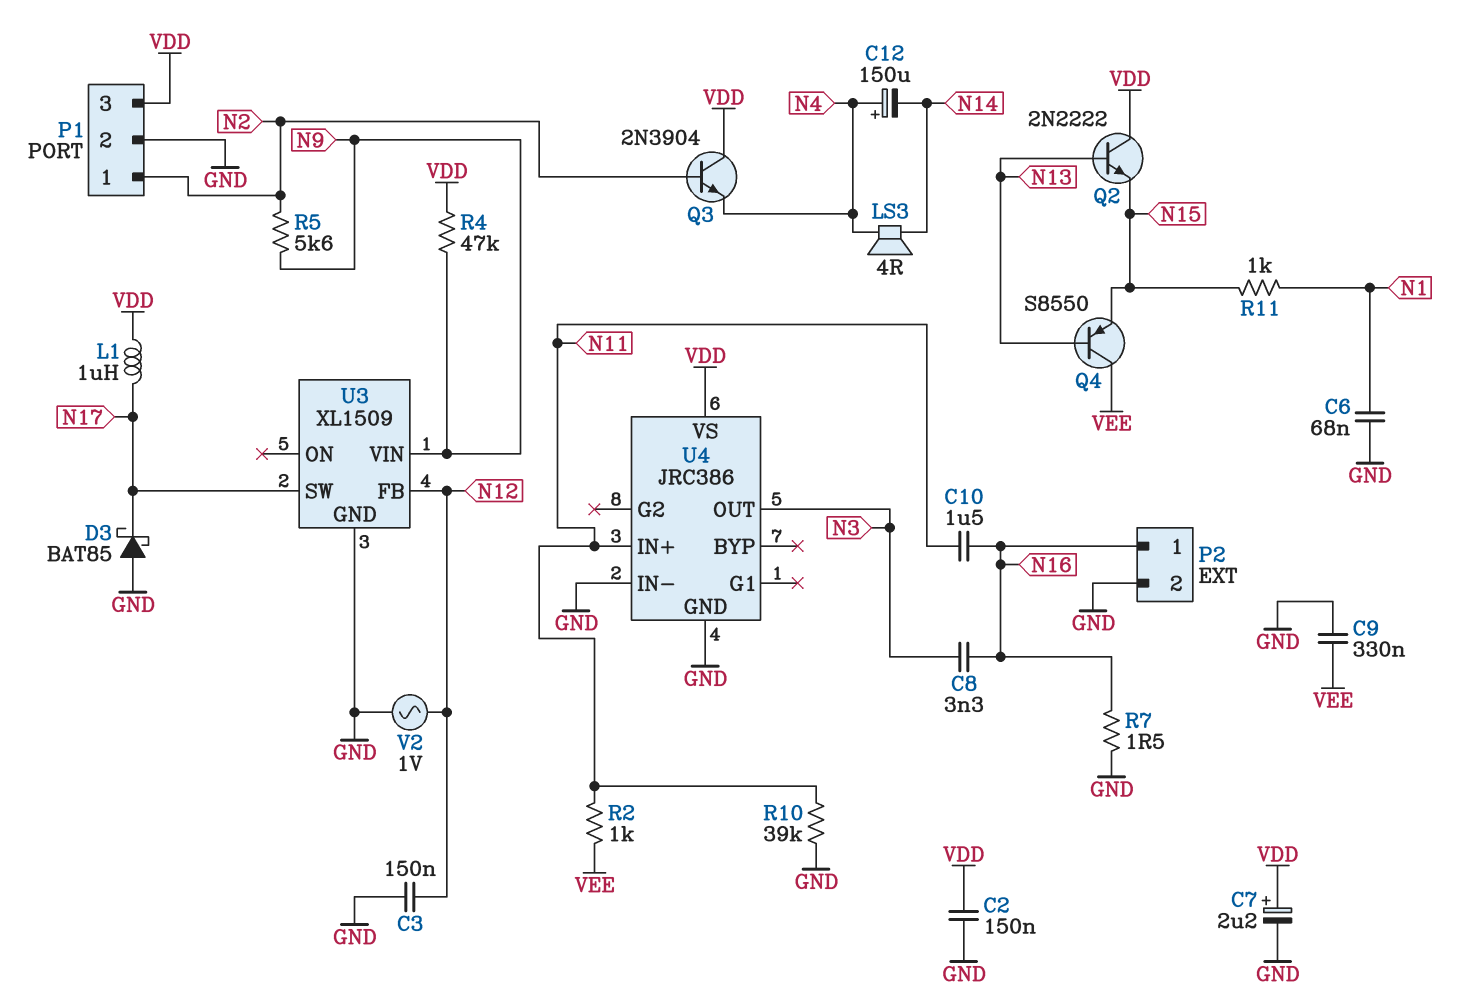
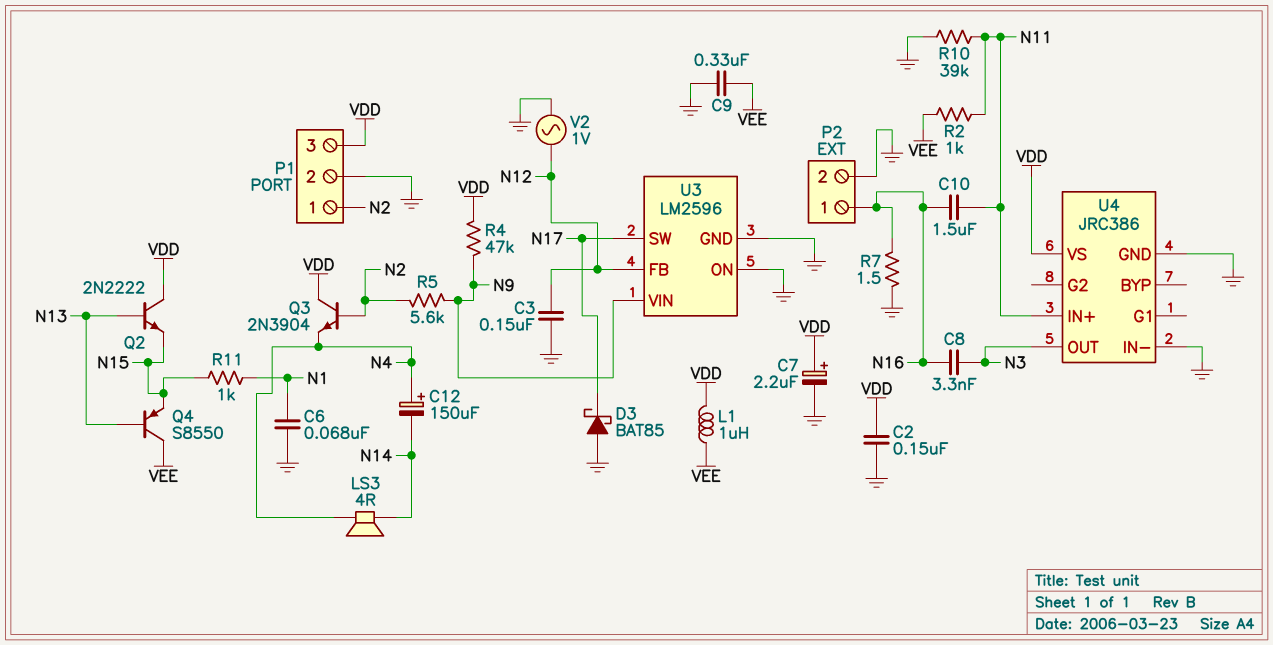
L1: 1uH (N17, VDD) -> 1uH (VDD, VEE)
U3: XL1509 -> LM2596
U3 pin ON: none -> GND

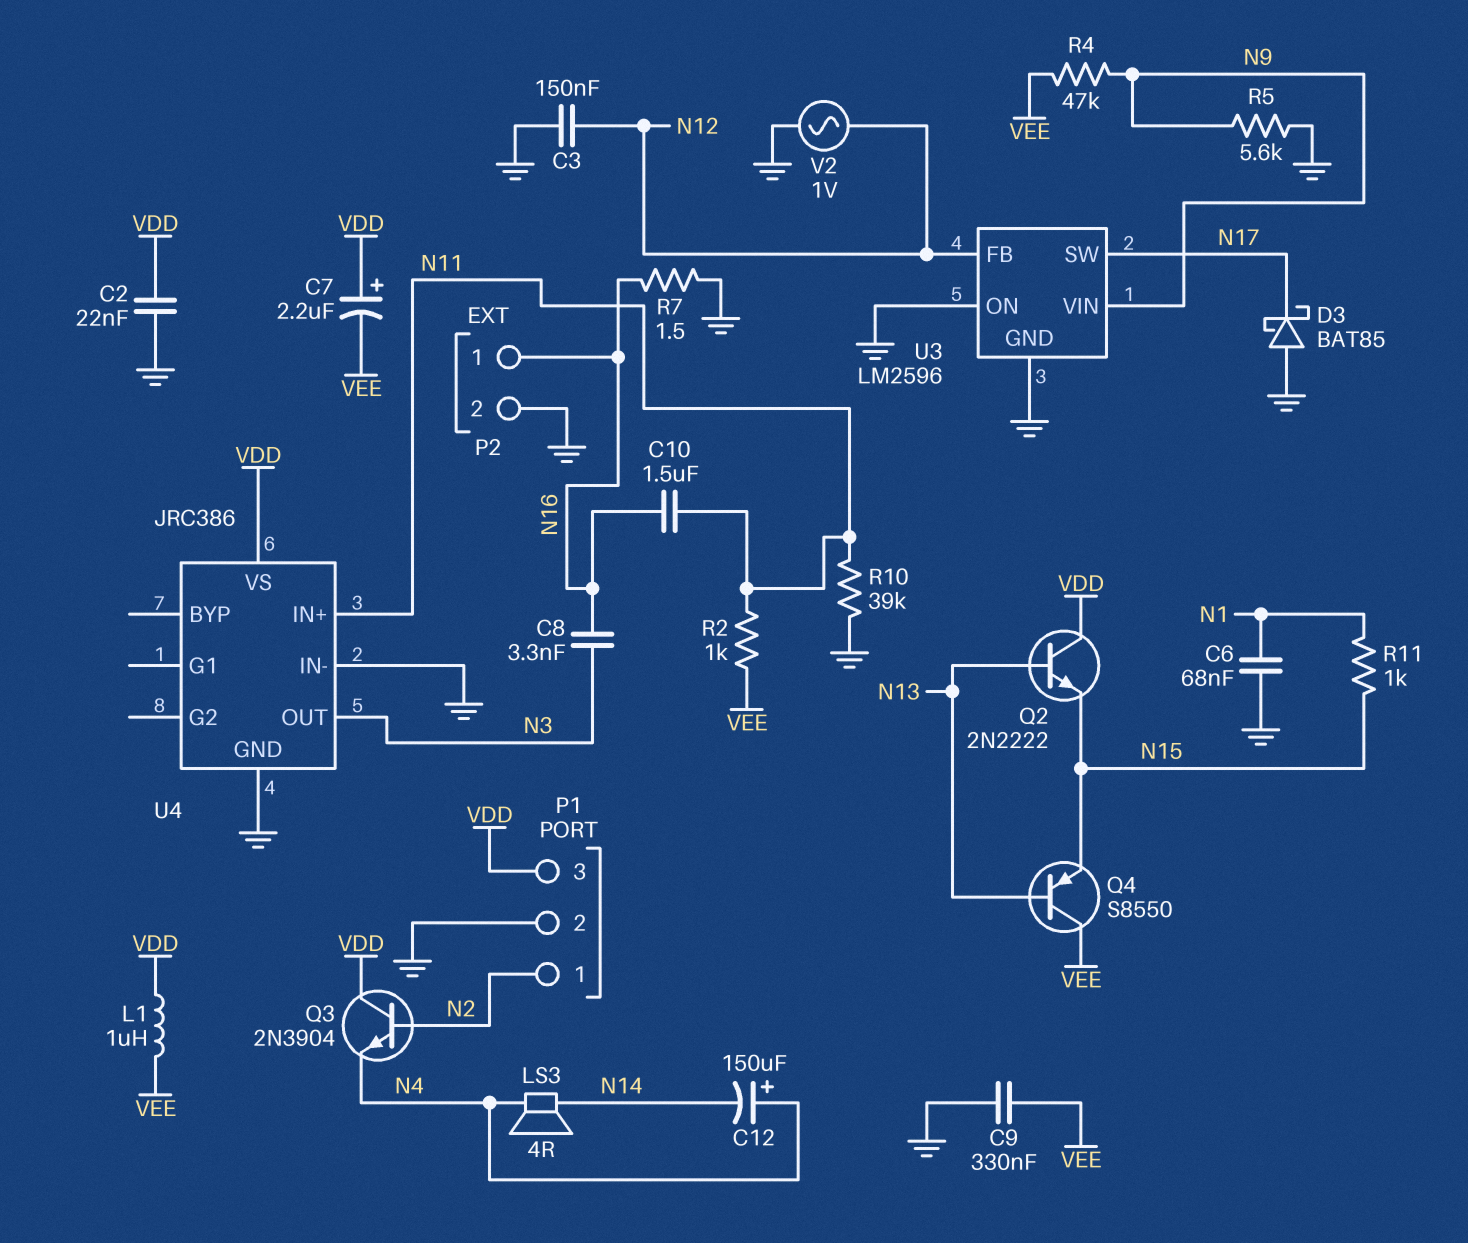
C2: 150nF (GND, VDD) -> 22nF (GND, VDD)
C7: 2.2uF (plus VDD, minus GND) -> 2.2uF (plus VDD, minus VEE)
R4: 47k (N9, VDD) -> 47k (N9, VEE)
R5: 5.6k (N2, N9) -> 5.6k (GND, N9)

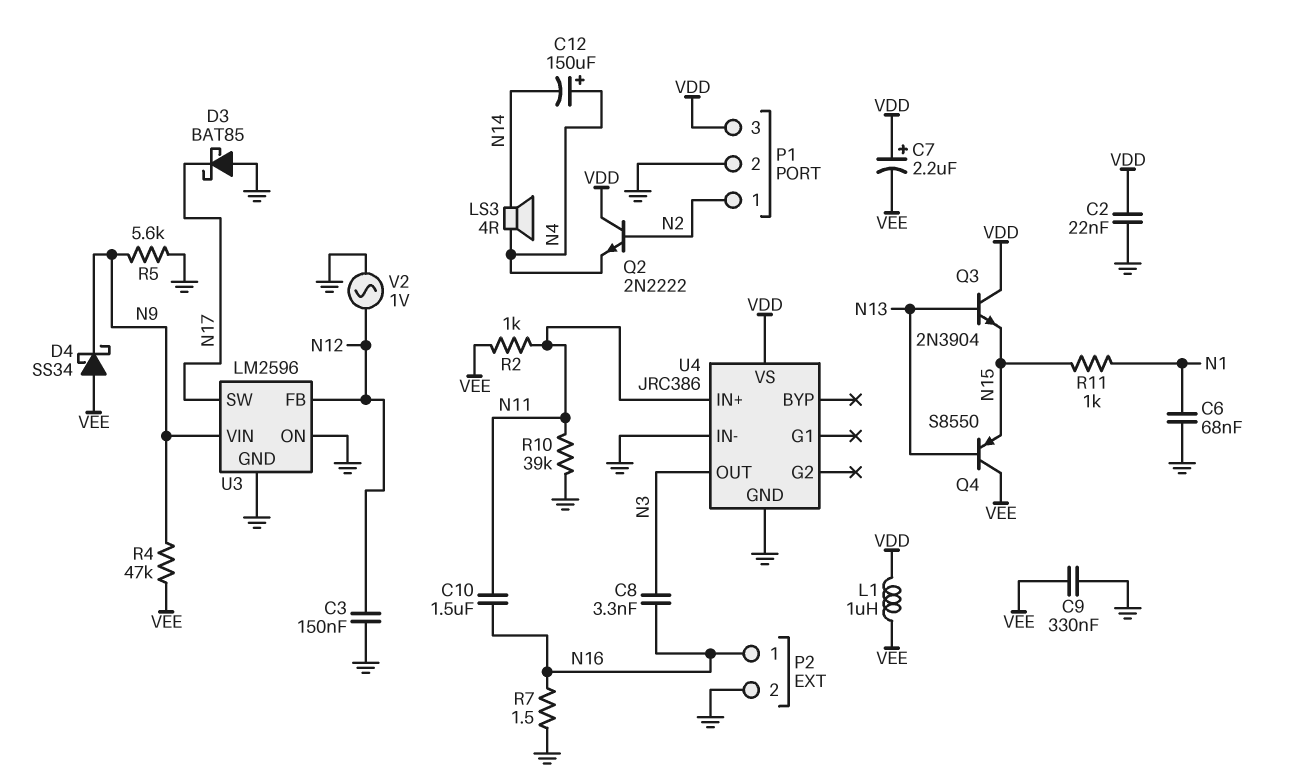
D4: none -> schottky SS34 (A VEE, K N9)
Q2: NPN 2N2222 (B N13, C VDD, E N15) -> NPN 2N2222 (B N2, C VDD, E N4)
Q3: NPN 2N3904 (B N2, C VDD, E N4) -> NPN 2N3904 (B N13, C VDD, E N15)

